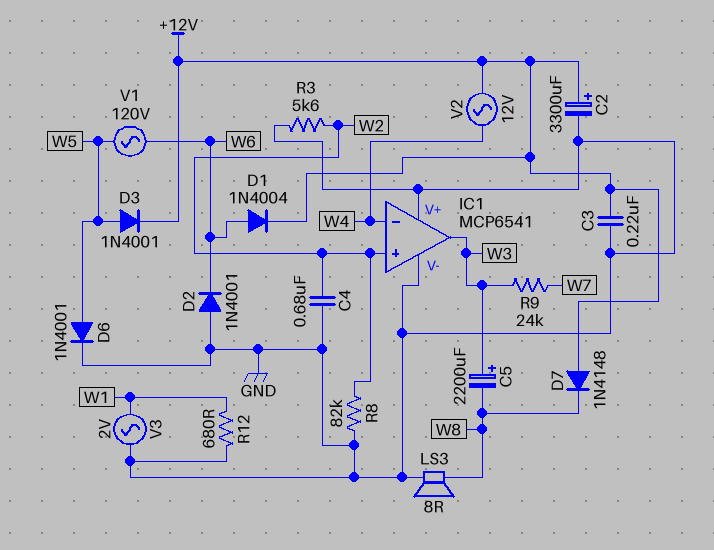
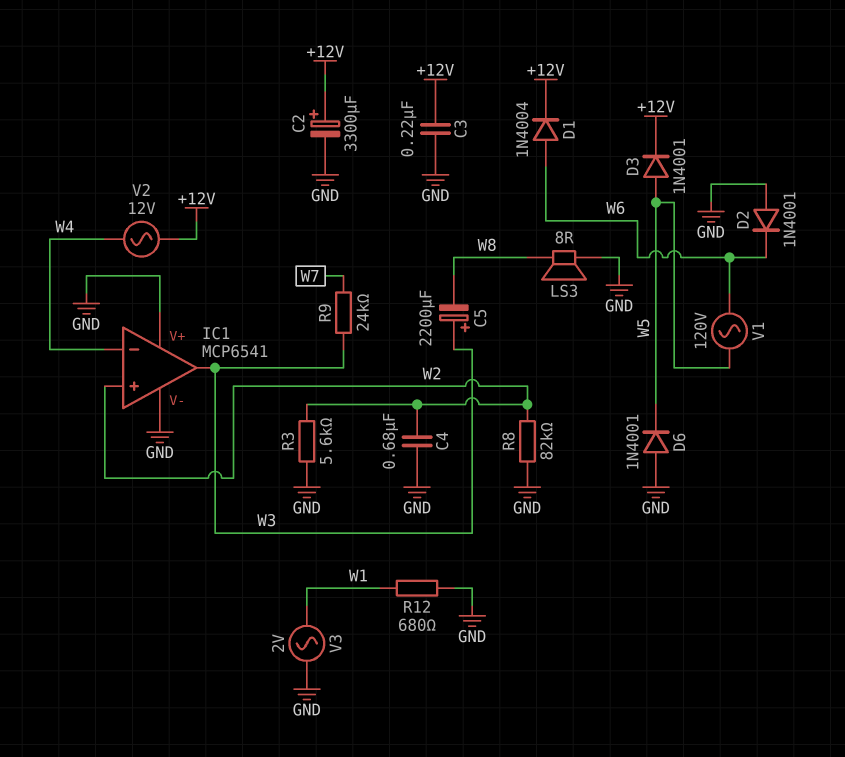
D6: diode 1N4001 (A W5, K GND) -> diode 1N4001 (A GND, K W5)
D7: diode 1N4148 (A +12V, K W8) -> none

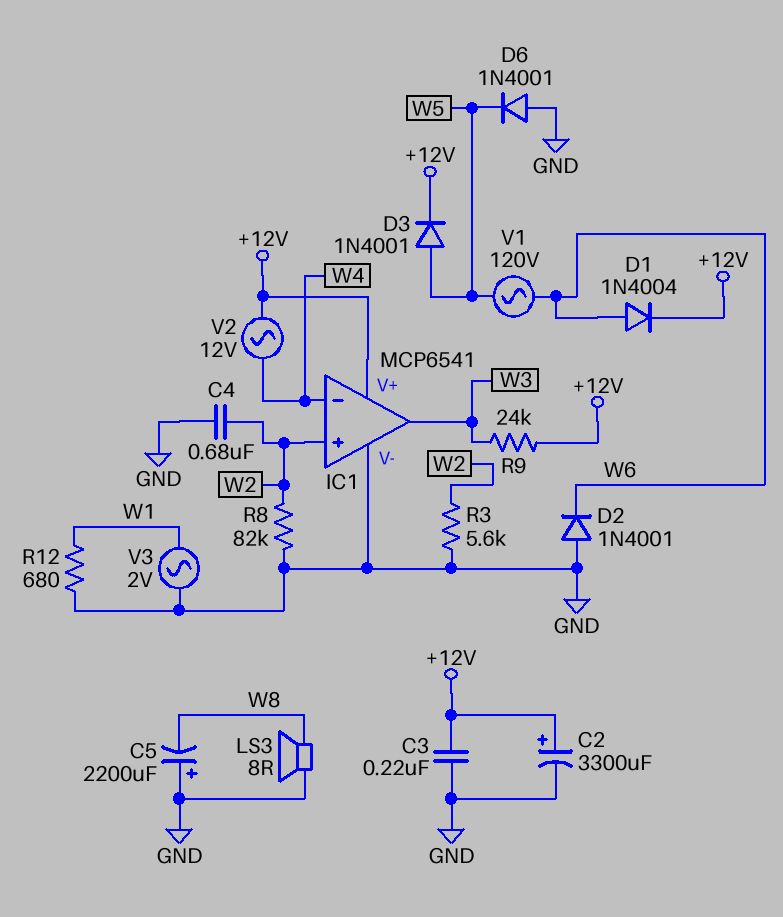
C5: 2200uF (plus W3, minus W8) -> 2200uF (plus GND, minus W8)
IC1 pin V+: GND -> +12V
R9: 24k (W3, W7) -> 24k (+12V, W3)

